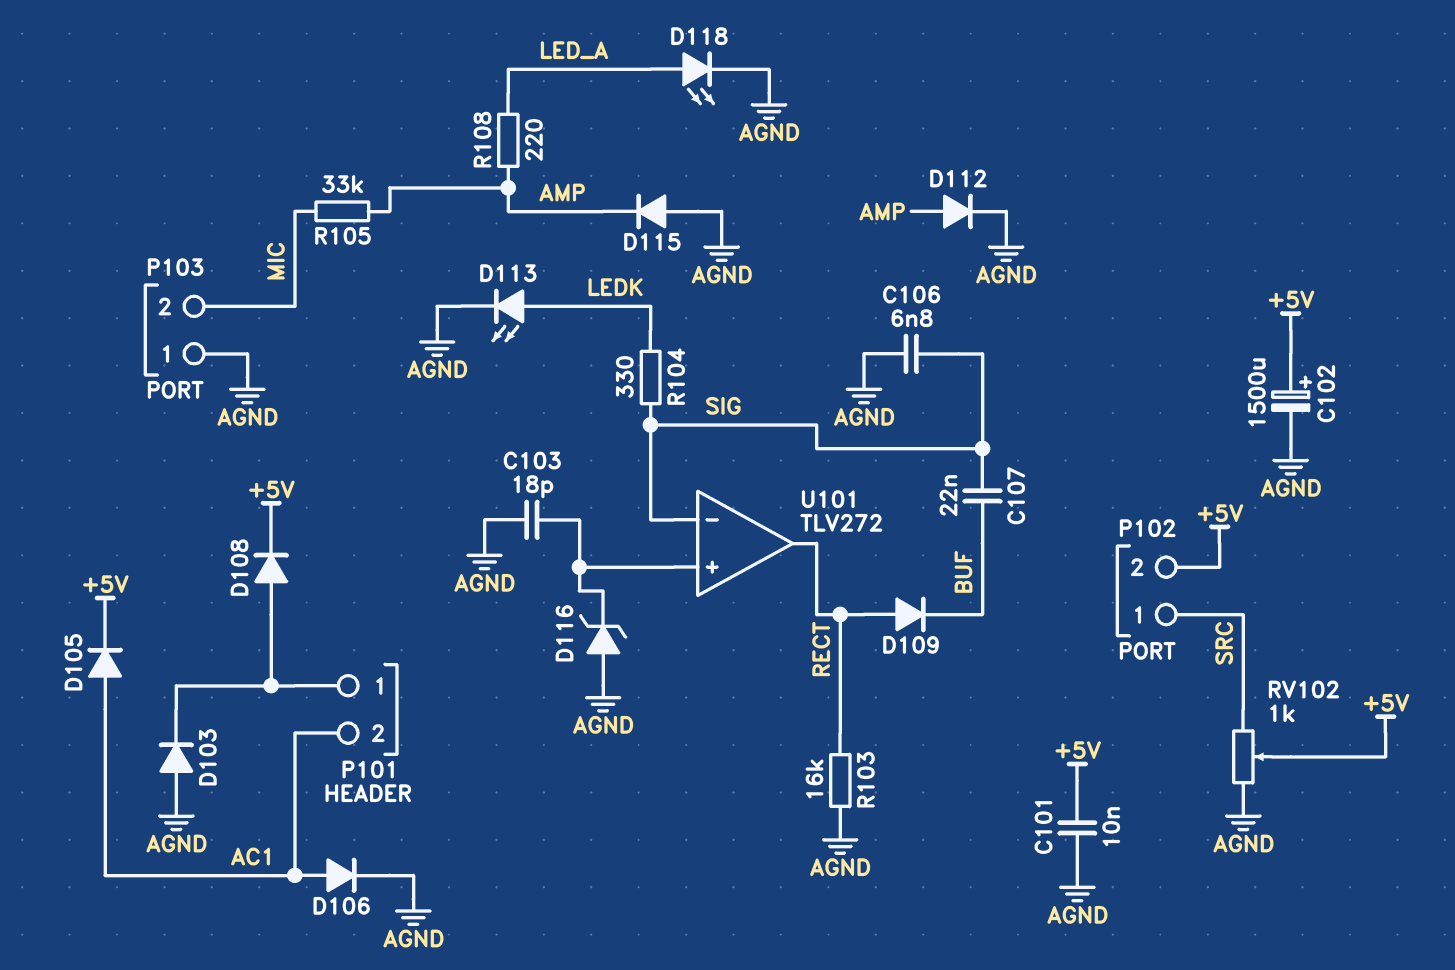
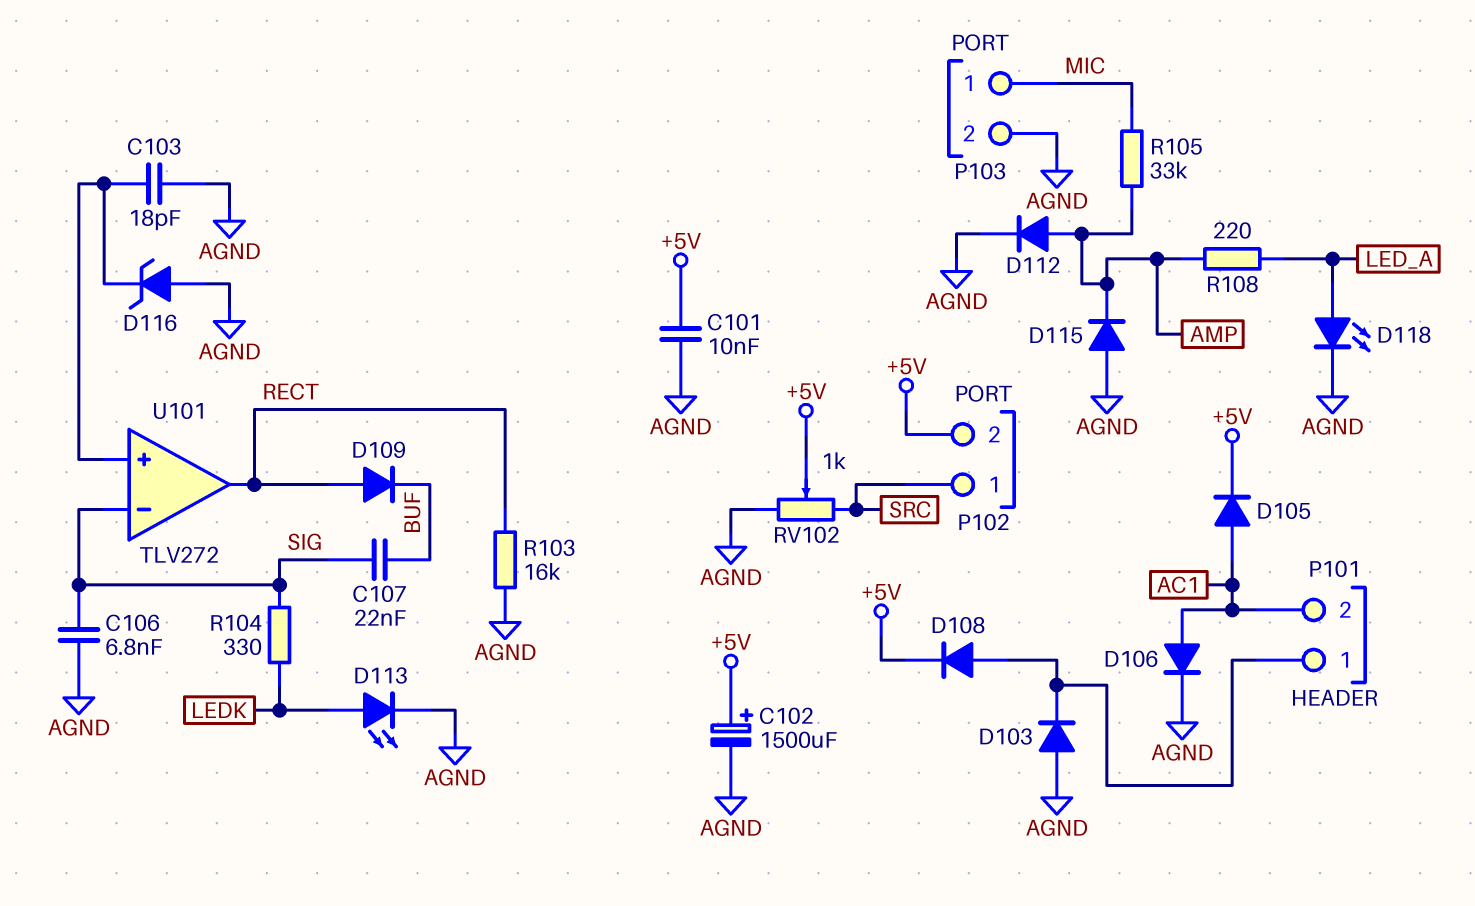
P103 pin 1: AGND -> MIC
P103 pin 2: MIC -> AGND

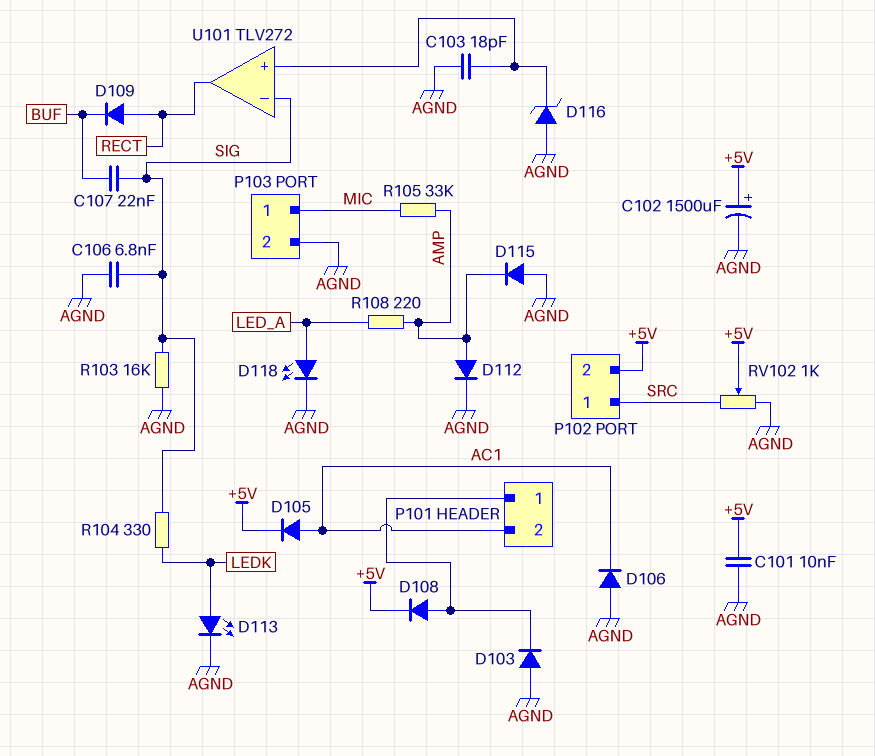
D106: diode (A AC1, K AGND) -> diode (A AGND, K AC1)
R103: 16k (AGND, RECT) -> 16k (AGND, SIG)

